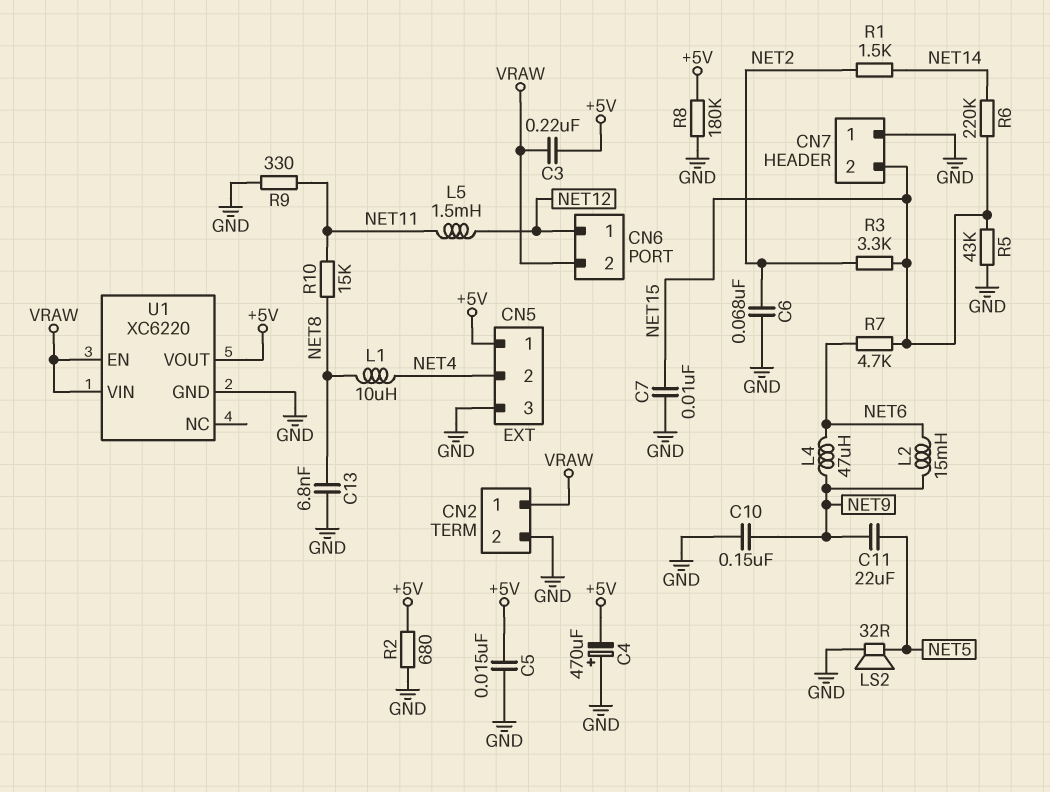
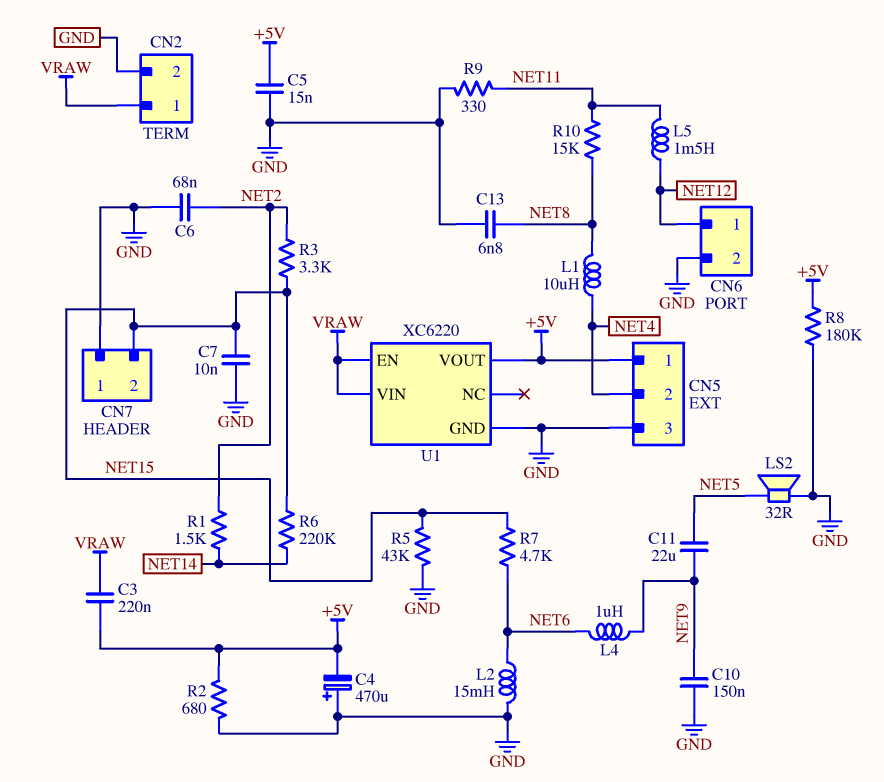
CN6 pin 2: VRAW -> GND
L2: 15mH (NET6, NET9) -> 15mH (GND, NET6)
L4: 47uH (NET6, NET9) -> 1uH (NET6, NET9)

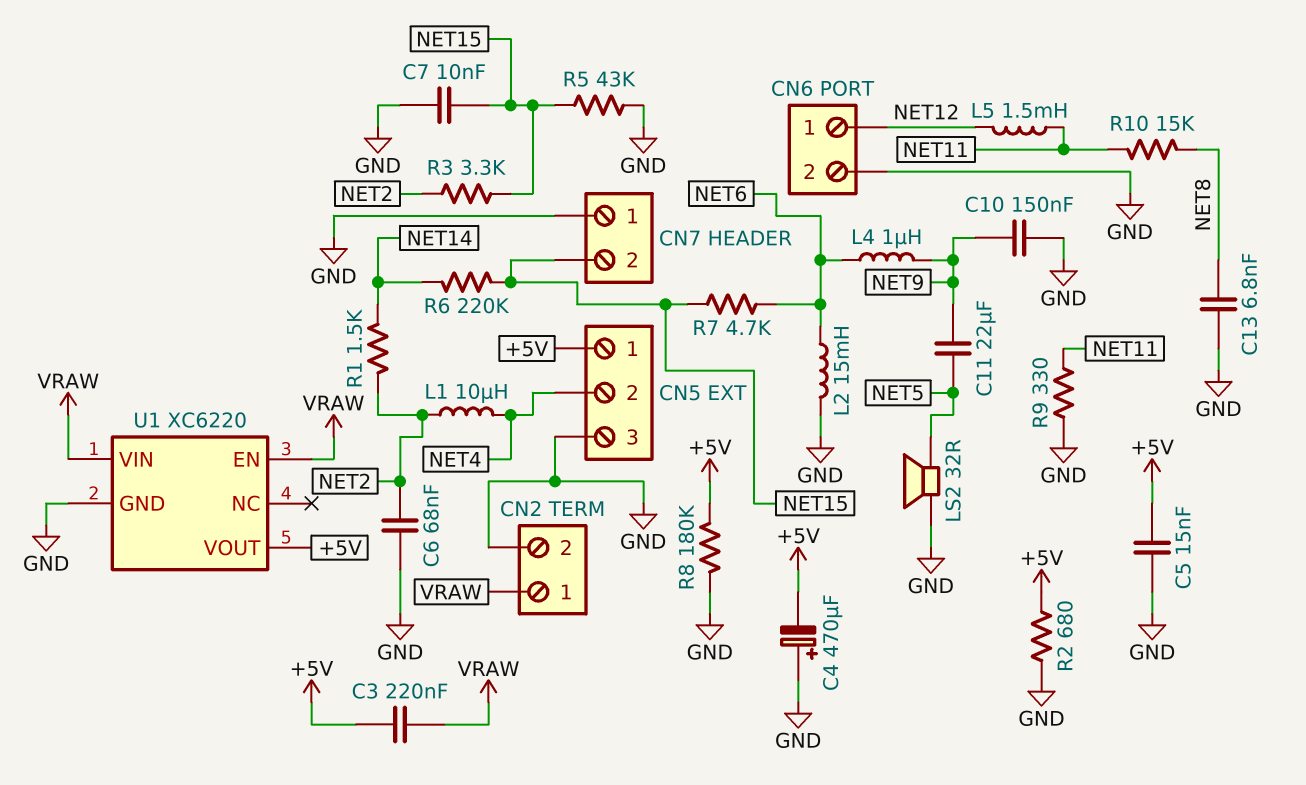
L1: 10uH (NET4, NET8) -> 10uH (NET2, NET4)

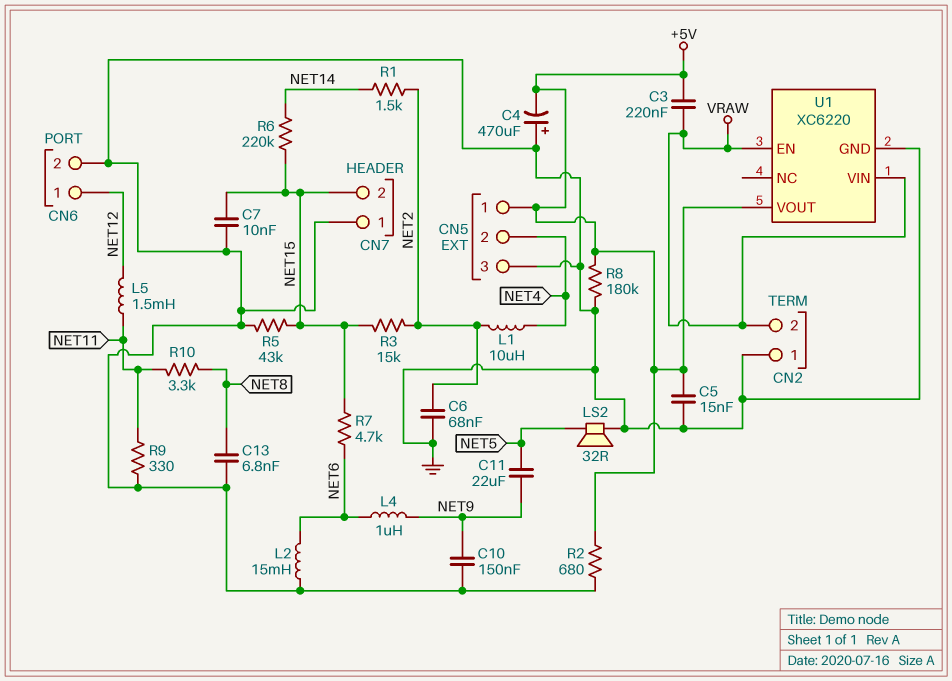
CN2 pin 1: VRAW -> GND
CN2 pin 2: GND -> VRAW
R3: 3.3k (NET2, NET15) -> 15k (NET2, NET15)
R10: 15k (NET8, NET11) -> 3.3k (NET8, NET11)

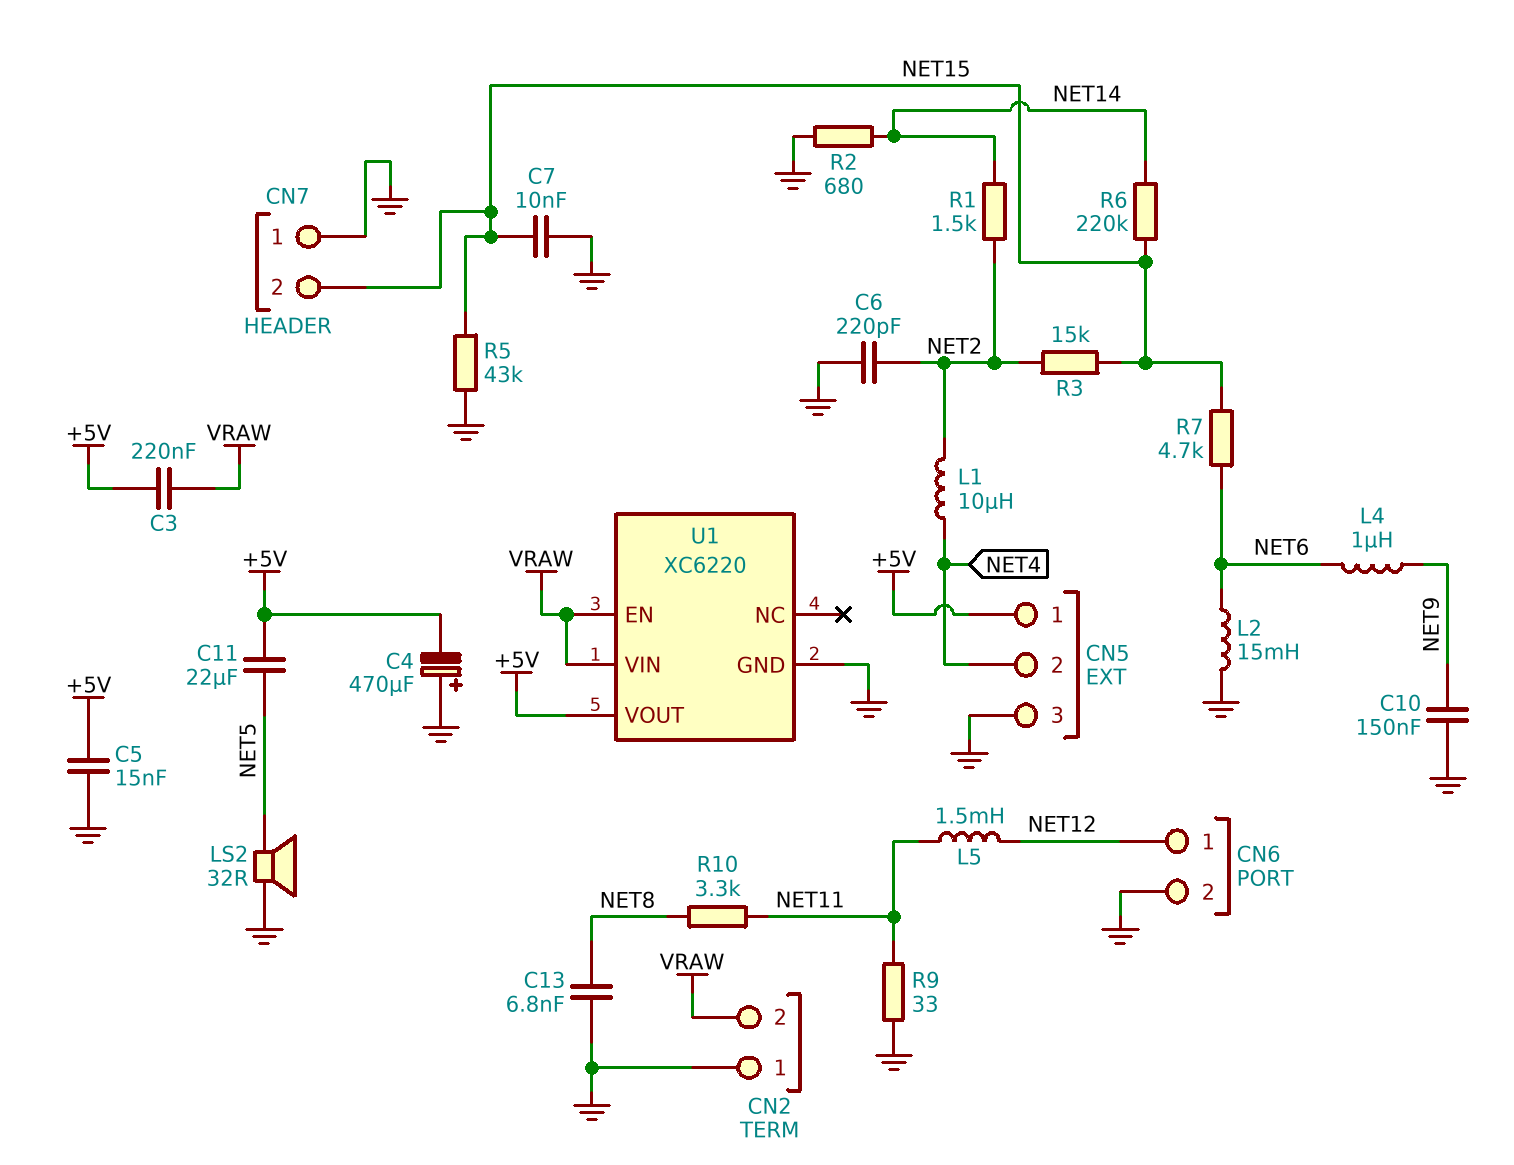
C6: 68nF (GND, NET2) -> 220pF (GND, NET2)
C11: 22uF (NET5, NET9) -> 22uF (+5V, NET5)
R2: 680 (+5V, GND) -> 680 (GND, NET14)
R8: 180k (+5V, GND) -> none
R9: 330 (GND, NET11) -> 33 (GND, NET11)

